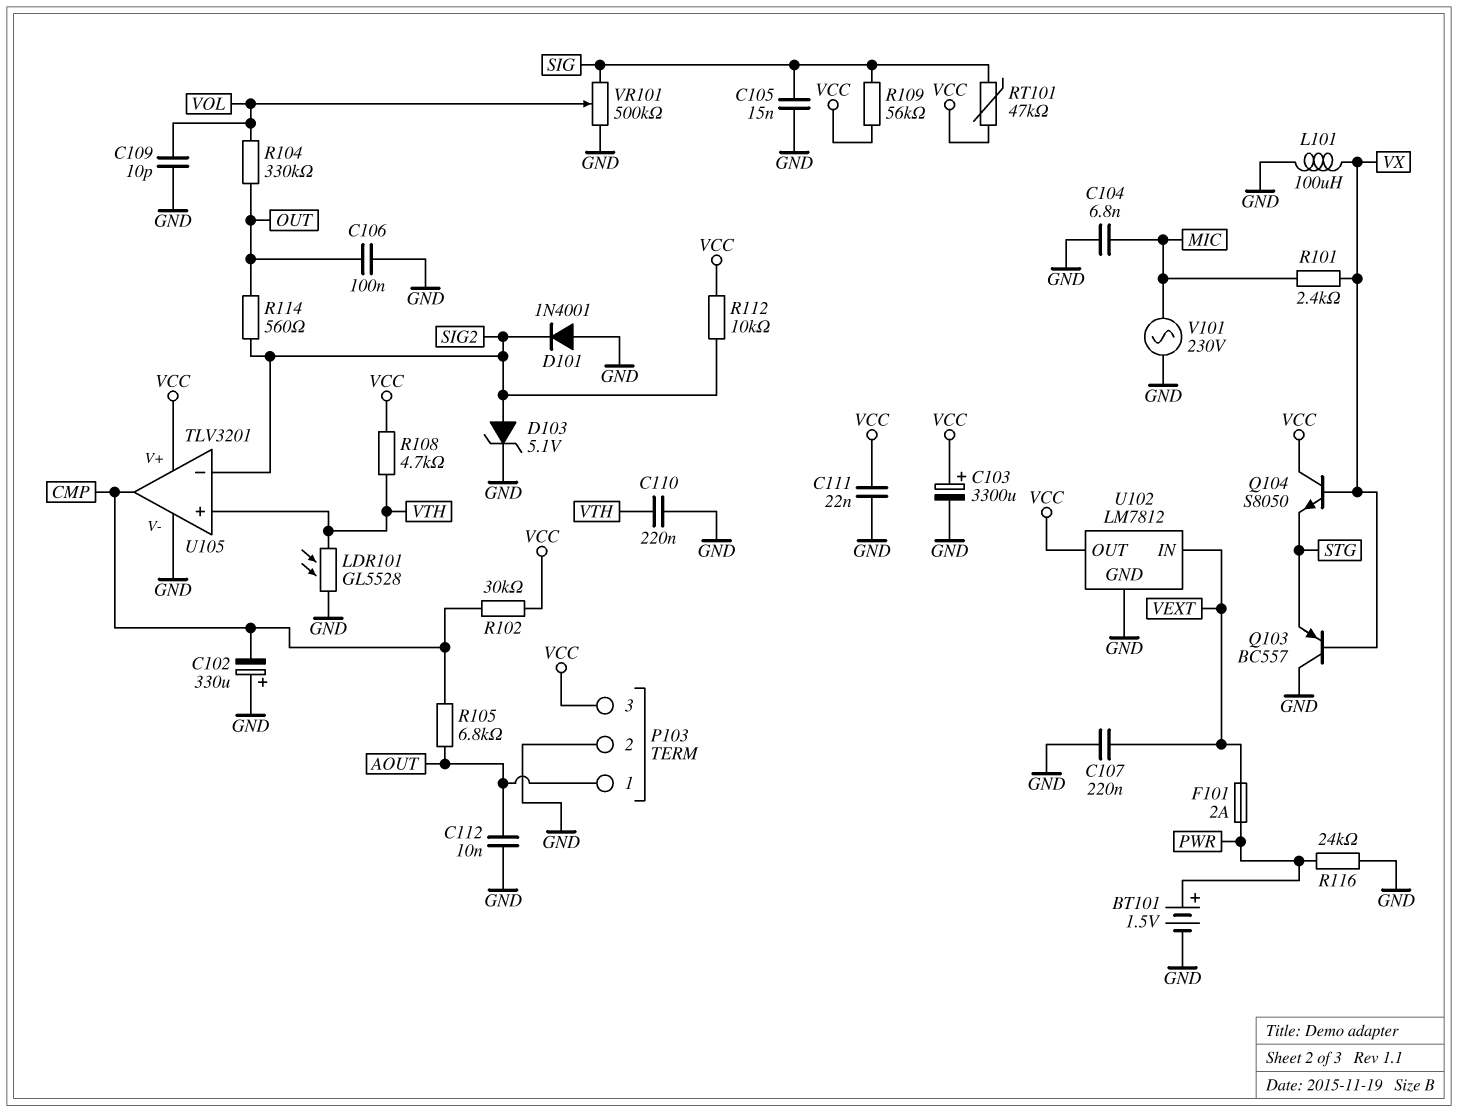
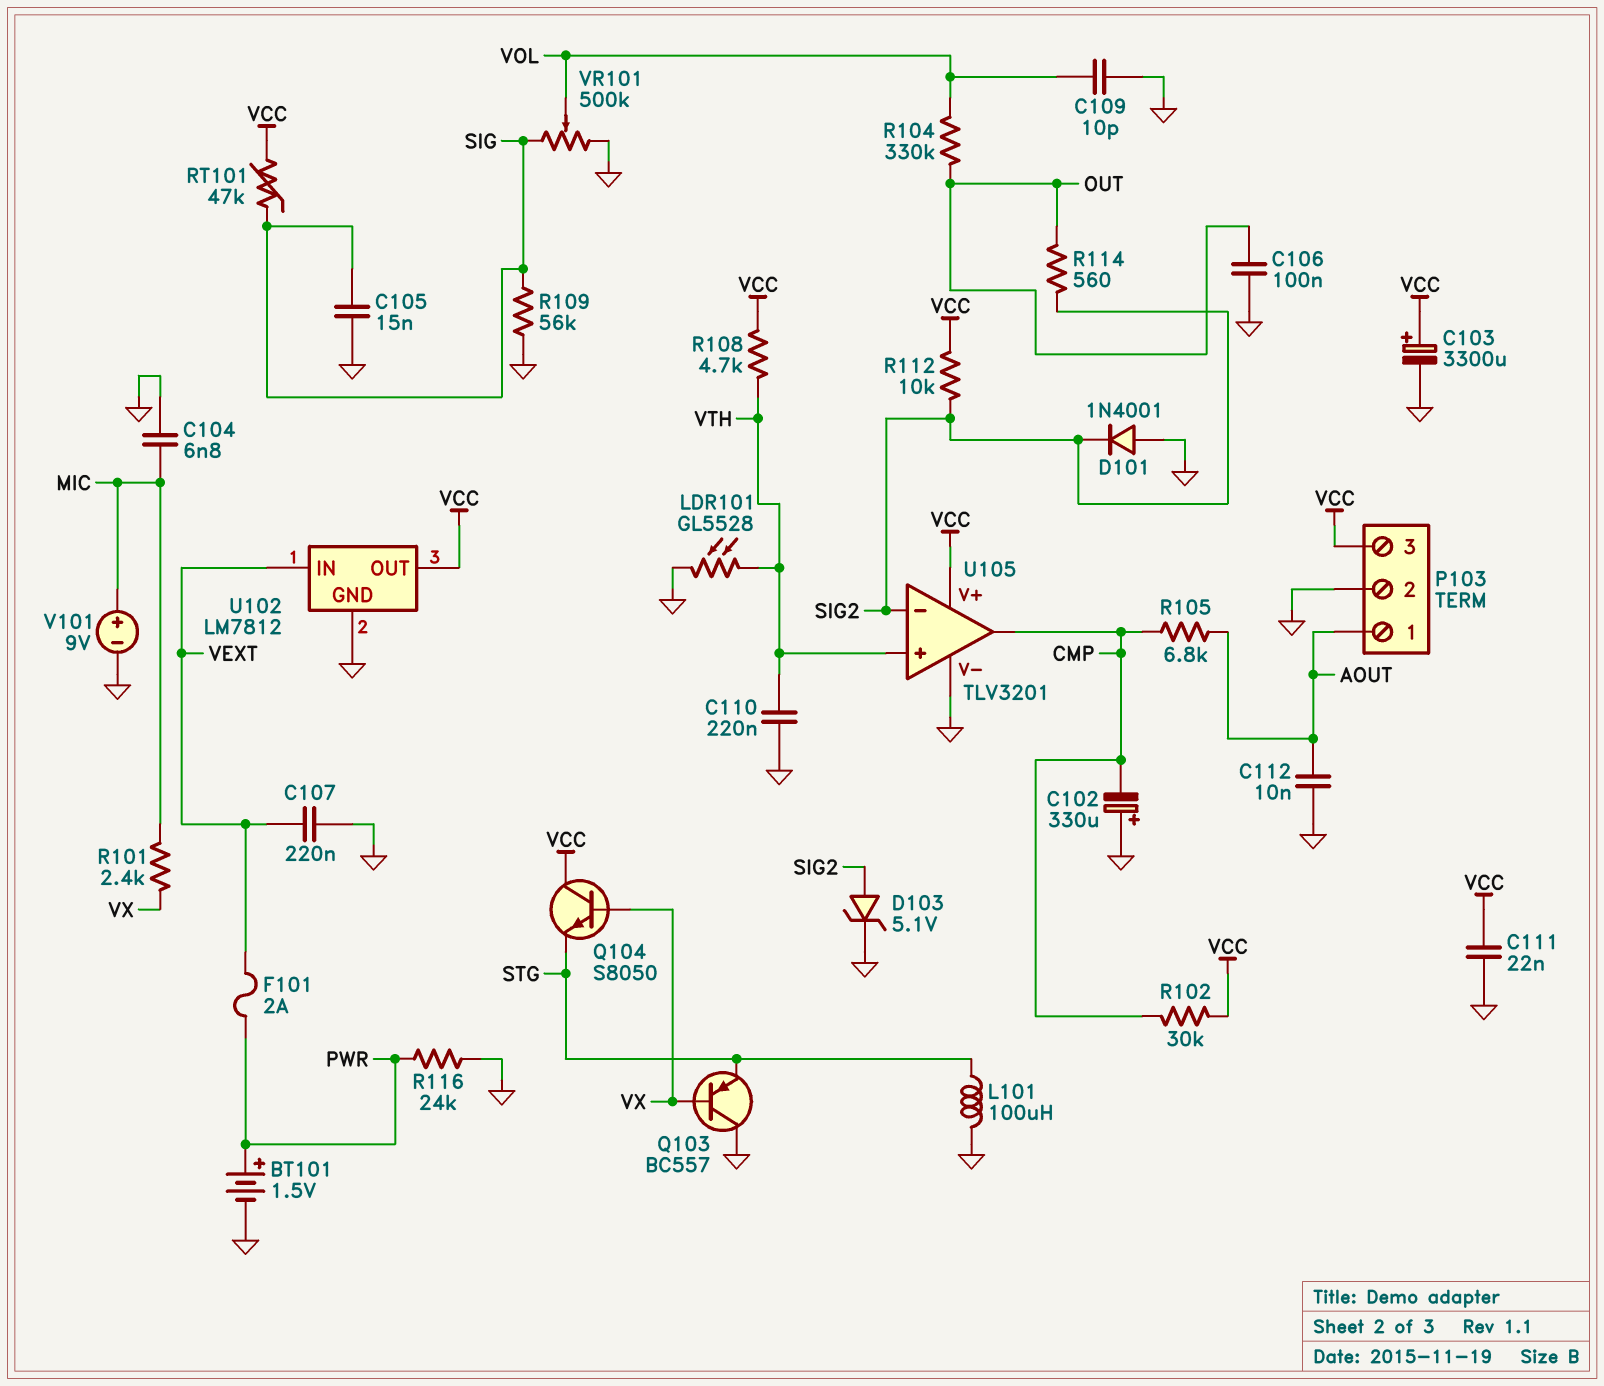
L101: 100uH (GND, VX) -> 100uH (GND, STG)
R109: 56k (SIG, VCC) -> 56k (GND, SIG)
V101: AC 230V (GND, MIC) -> 9V (plus MIC, minus GND)

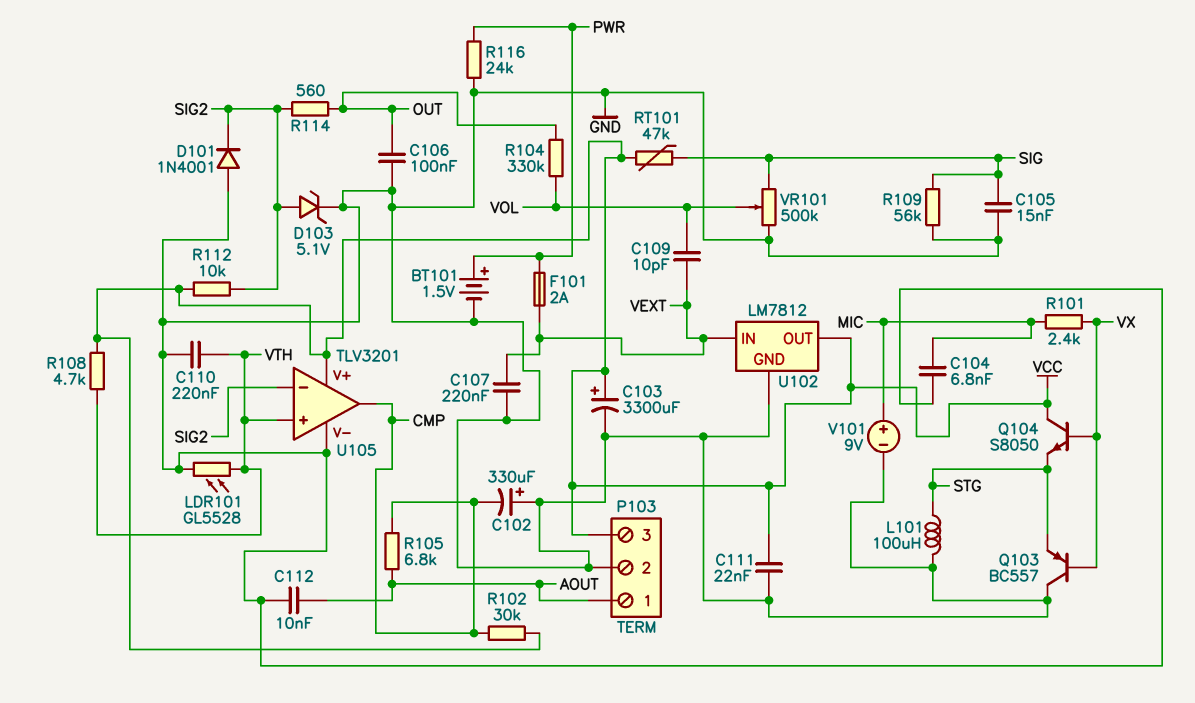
C109: 10pF (GND, VOL) -> 10pF (VEXT, VOL)

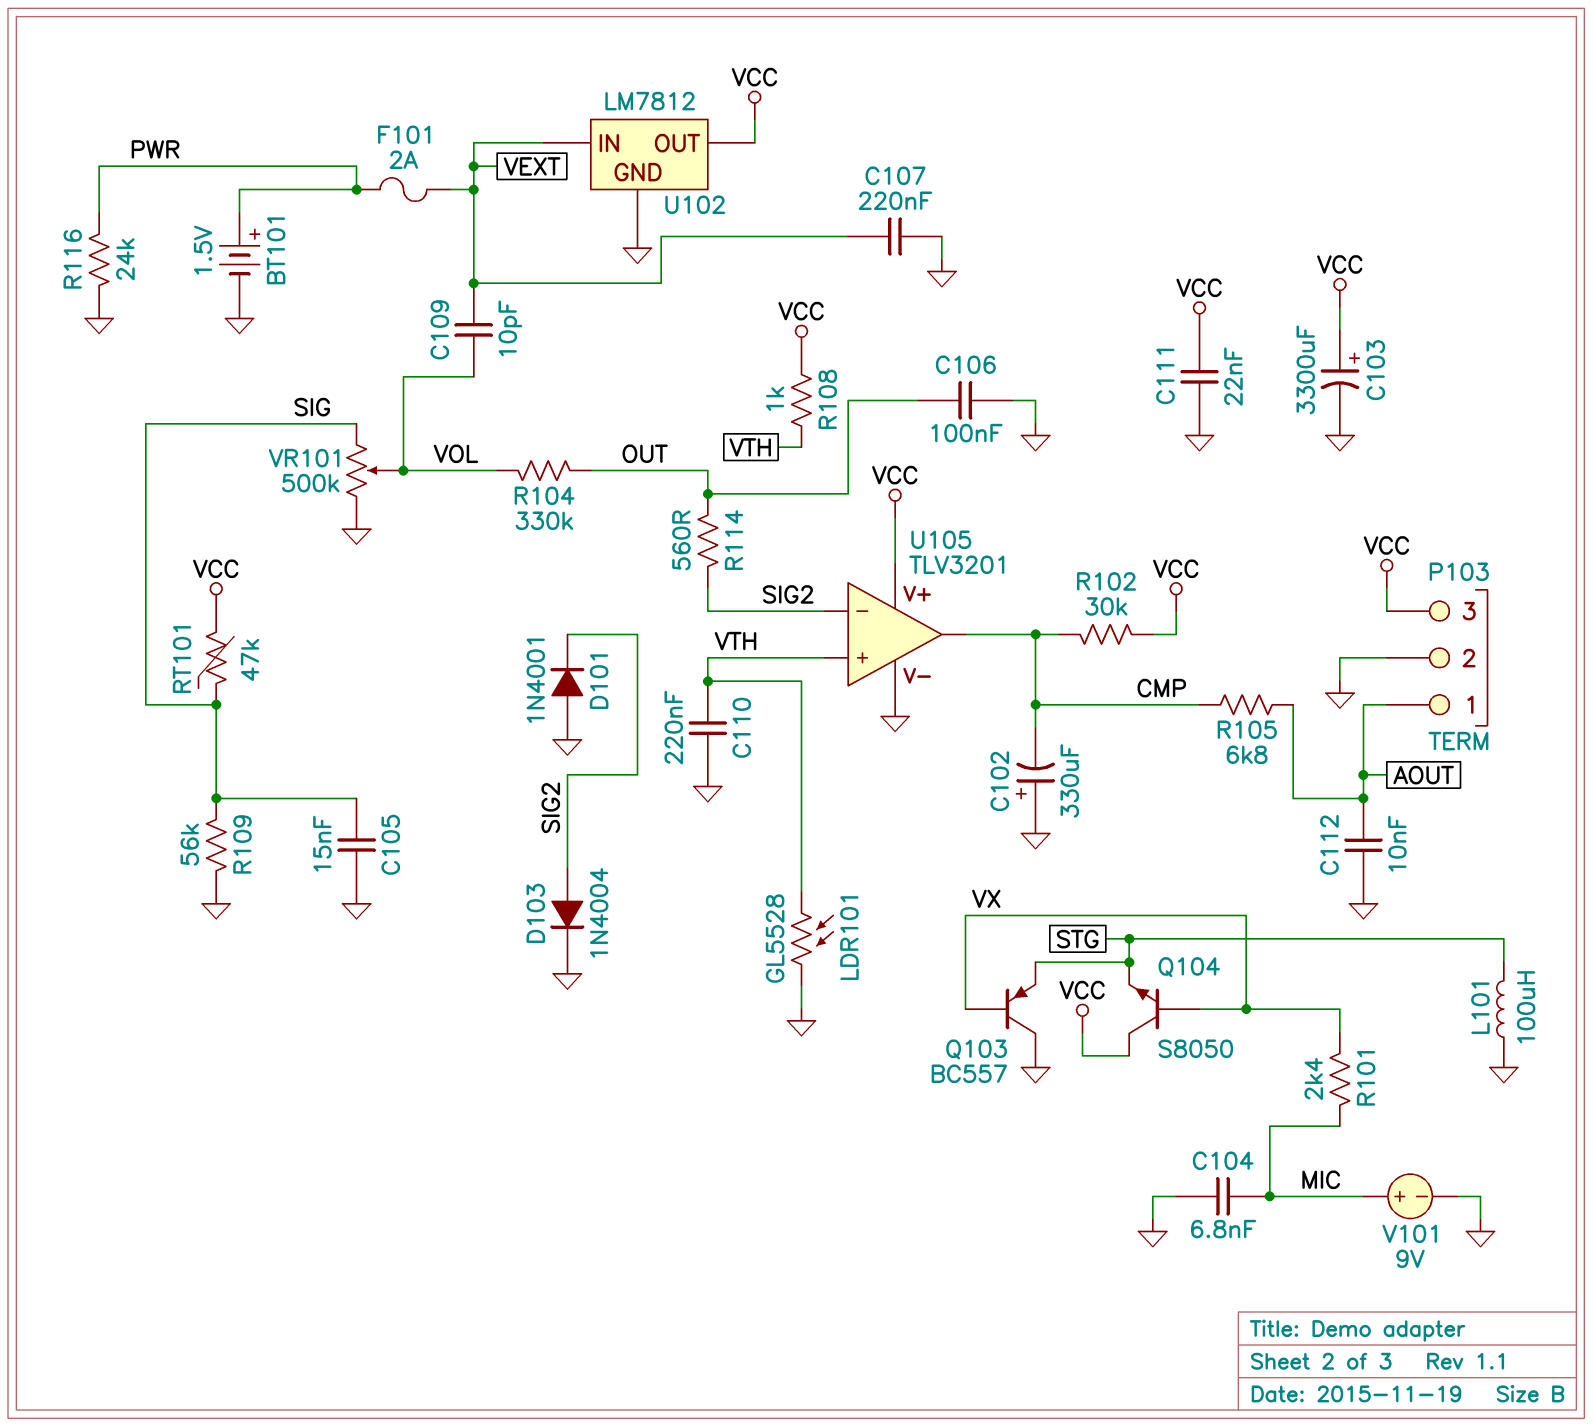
D103: zener 5.1V (A SIG2, K GND) -> diode 1N4004 (A SIG2, K GND)
R108: 4.7k (VCC, VTH) -> 1k (VCC, VTH)
R112: 10k (SIG2, VCC) -> none

